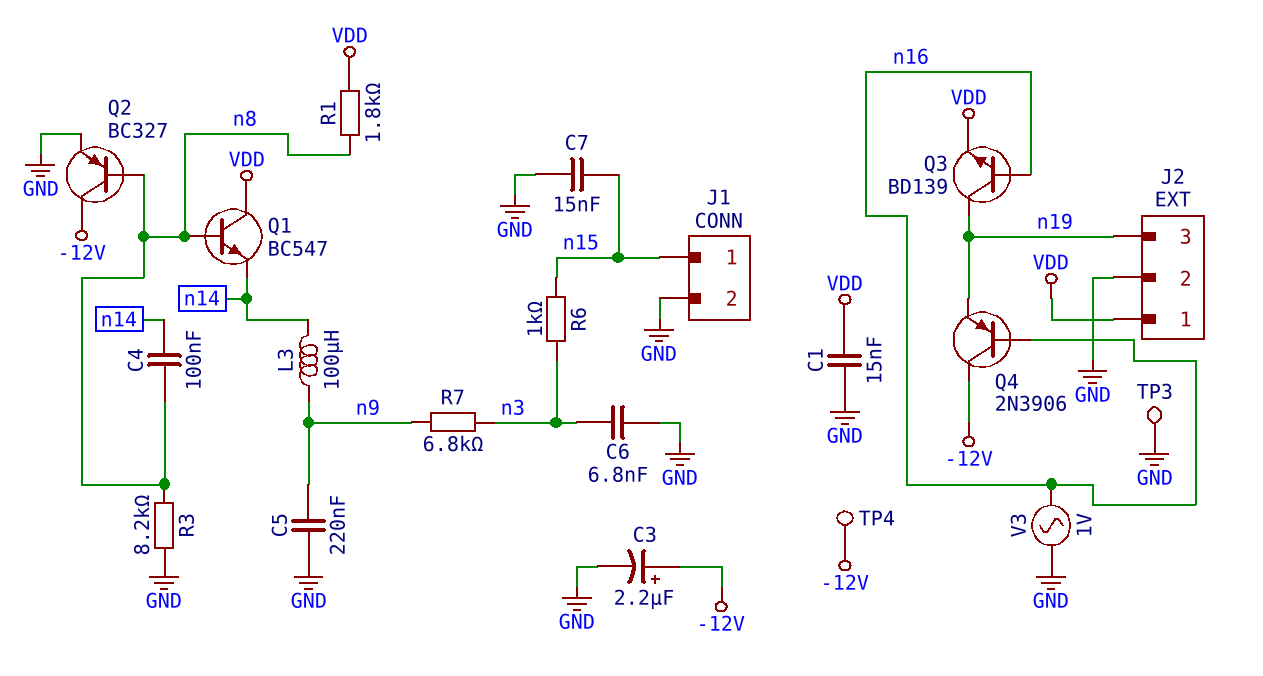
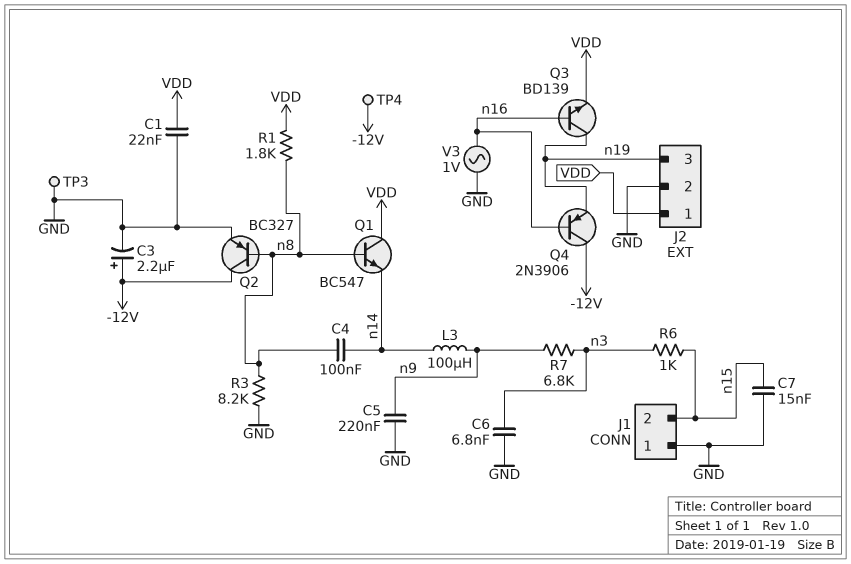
C1: 15nF (GND, VDD) -> 22nF (GND, VDD)
J1 pin 1: n15 -> GND
J1 pin 2: GND -> n15

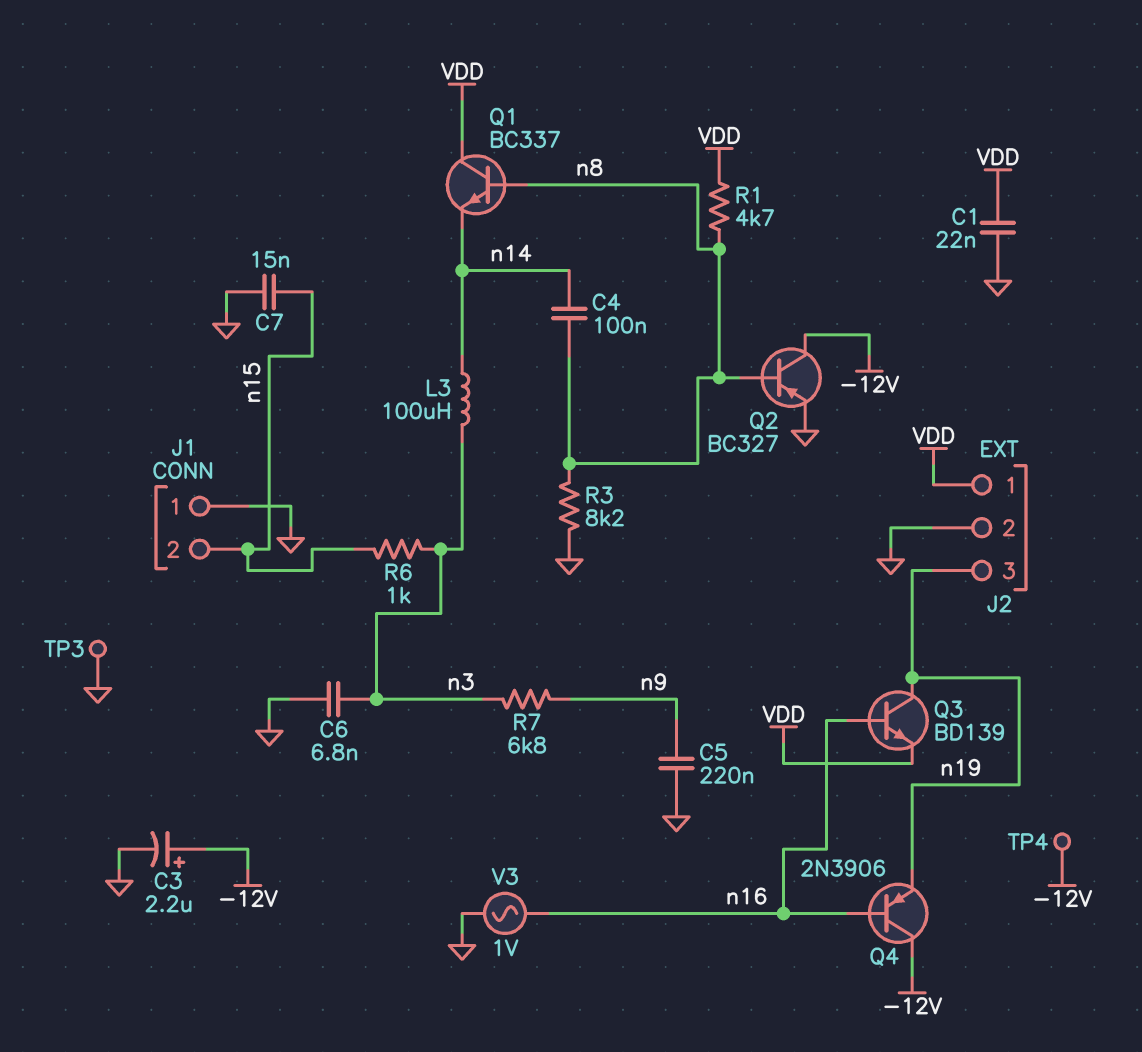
L3: 100uH (n9, n14) -> 100uH (n3, n14)
Q1: NPN BC547 (B n8, C VDD, E n14) -> NPN BC337 (B n8, C VDD, E n14)
R1: 1.8k (VDD, n8) -> 4.7k (VDD, n8)

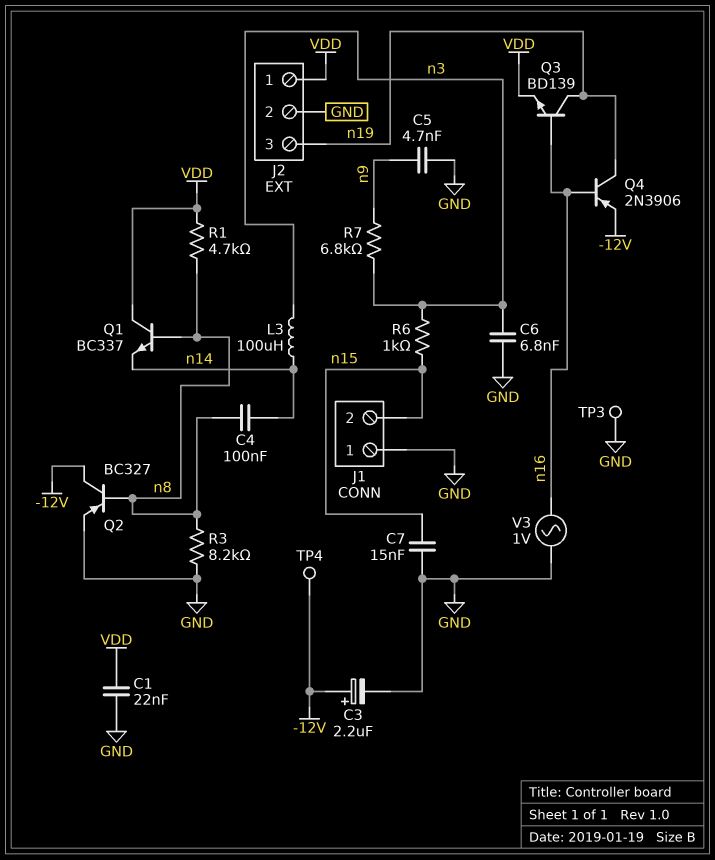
C5: 220nF (GND, n9) -> 4.7nF (GND, n9)
Q4: PNP 2N3906 (B n16, C -12V, E n19) -> PNP 2N3906 (B n16, C n19, E -12V)

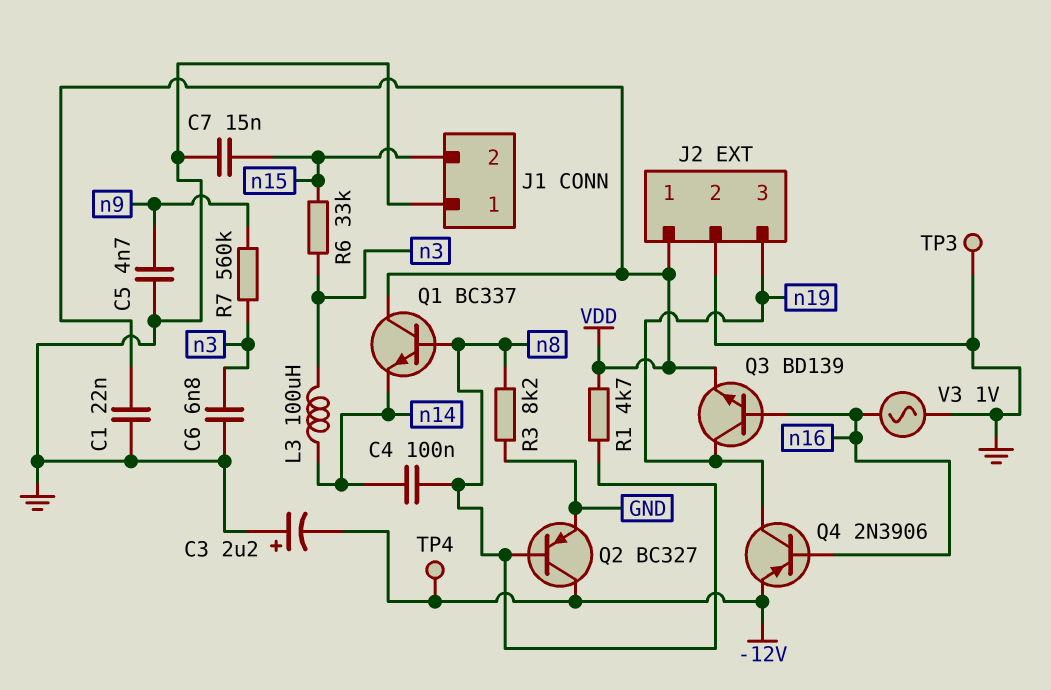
C3: 2.2uF (plus -12V, minus GND) -> 2.2uF (plus GND, minus -12V)
R6: 1k (n3, n15) -> 33k (n3, n15)
R7: 6.8k (n3, n9) -> 560k (n3, n9)

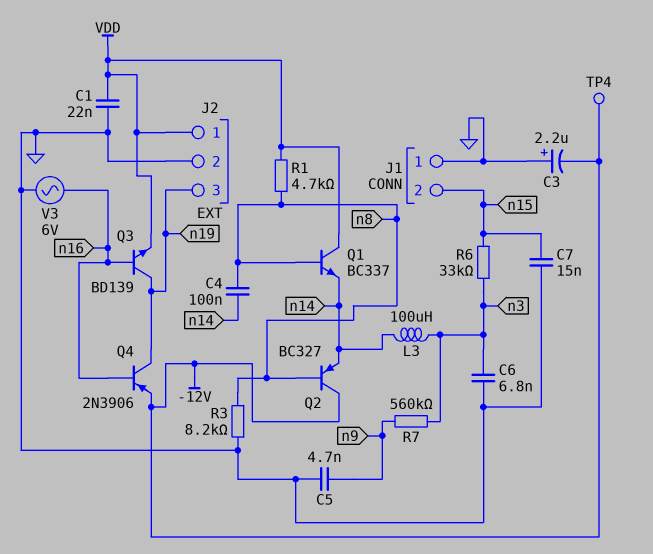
Q2: PNP BC327 (B n8, C -12V, E GND) -> PNP BC327 (B n8, C -12V, E n14)
TP3: test point (GND) -> none
V3: AC 1V (GND, n16) -> AC 6V (GND, n16)

